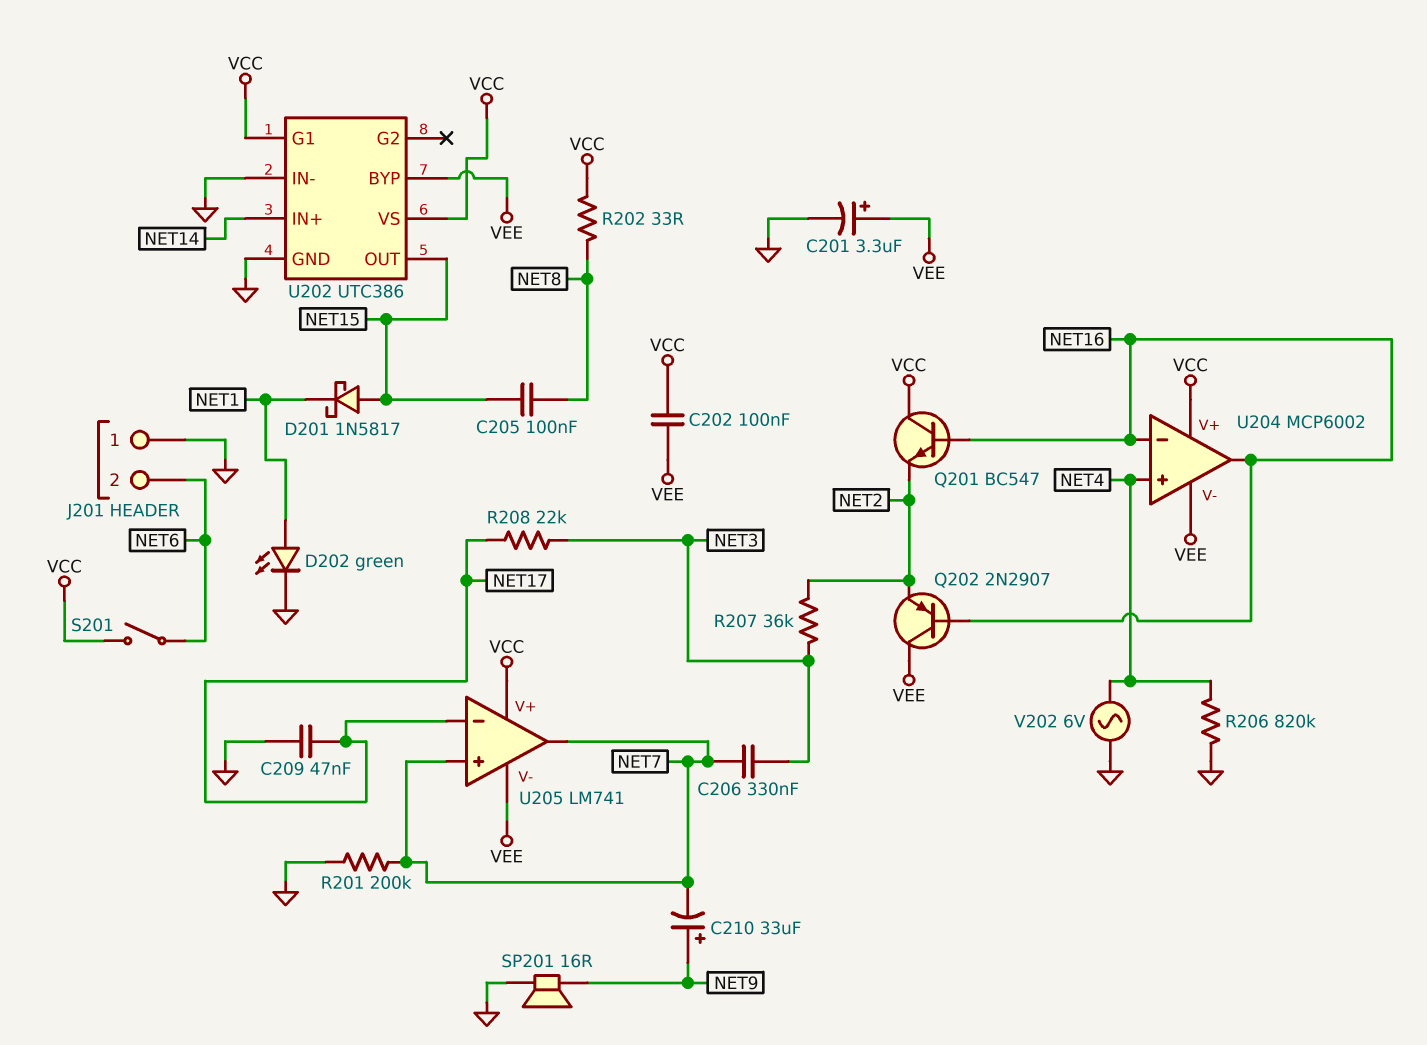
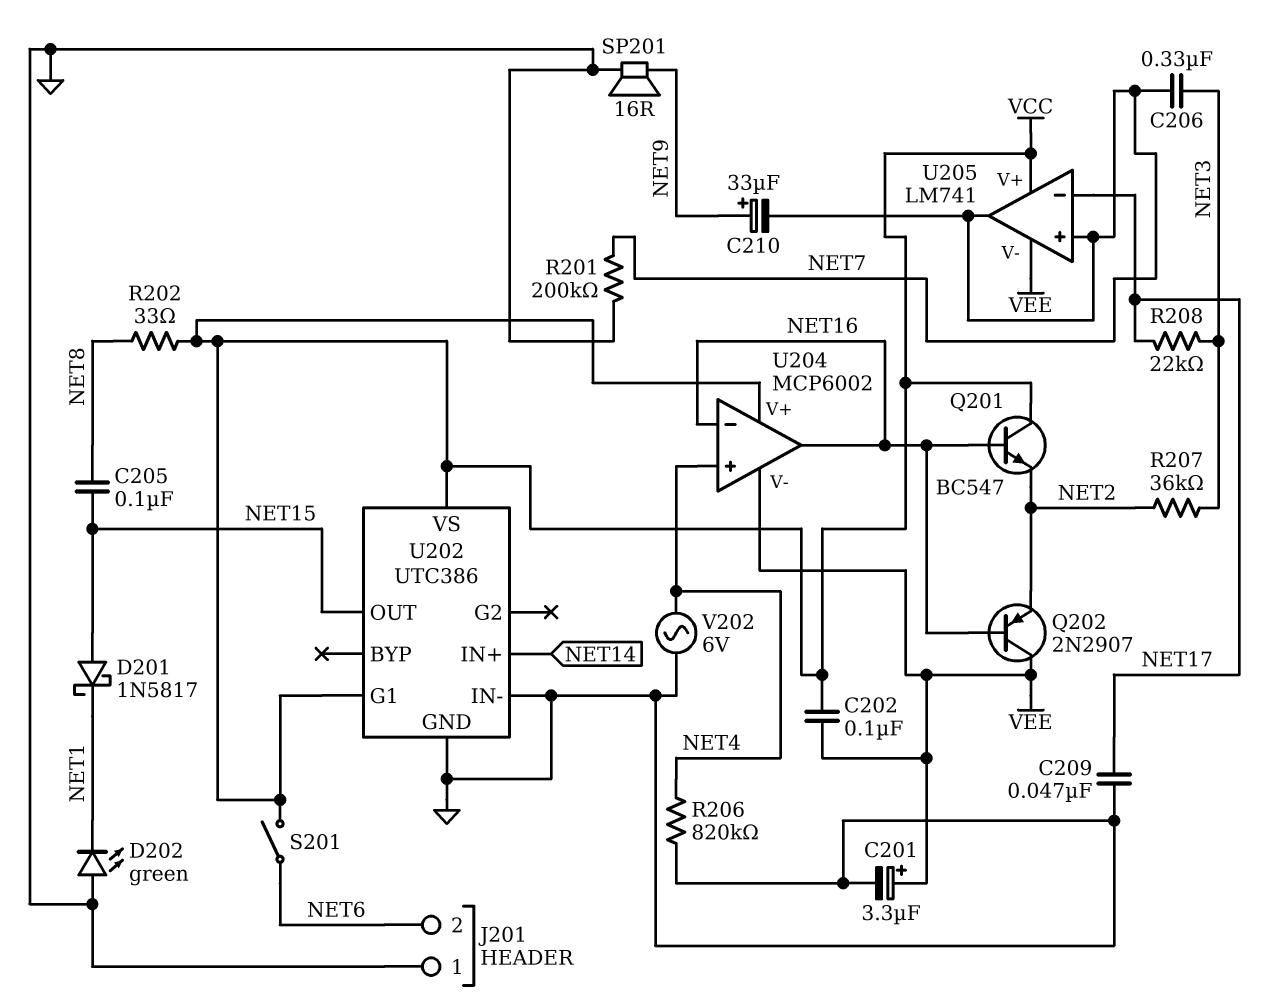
D202: LED green (A NET1, K GND) -> LED green (A GND, K NET1)
U202 pin BYP: VEE -> none

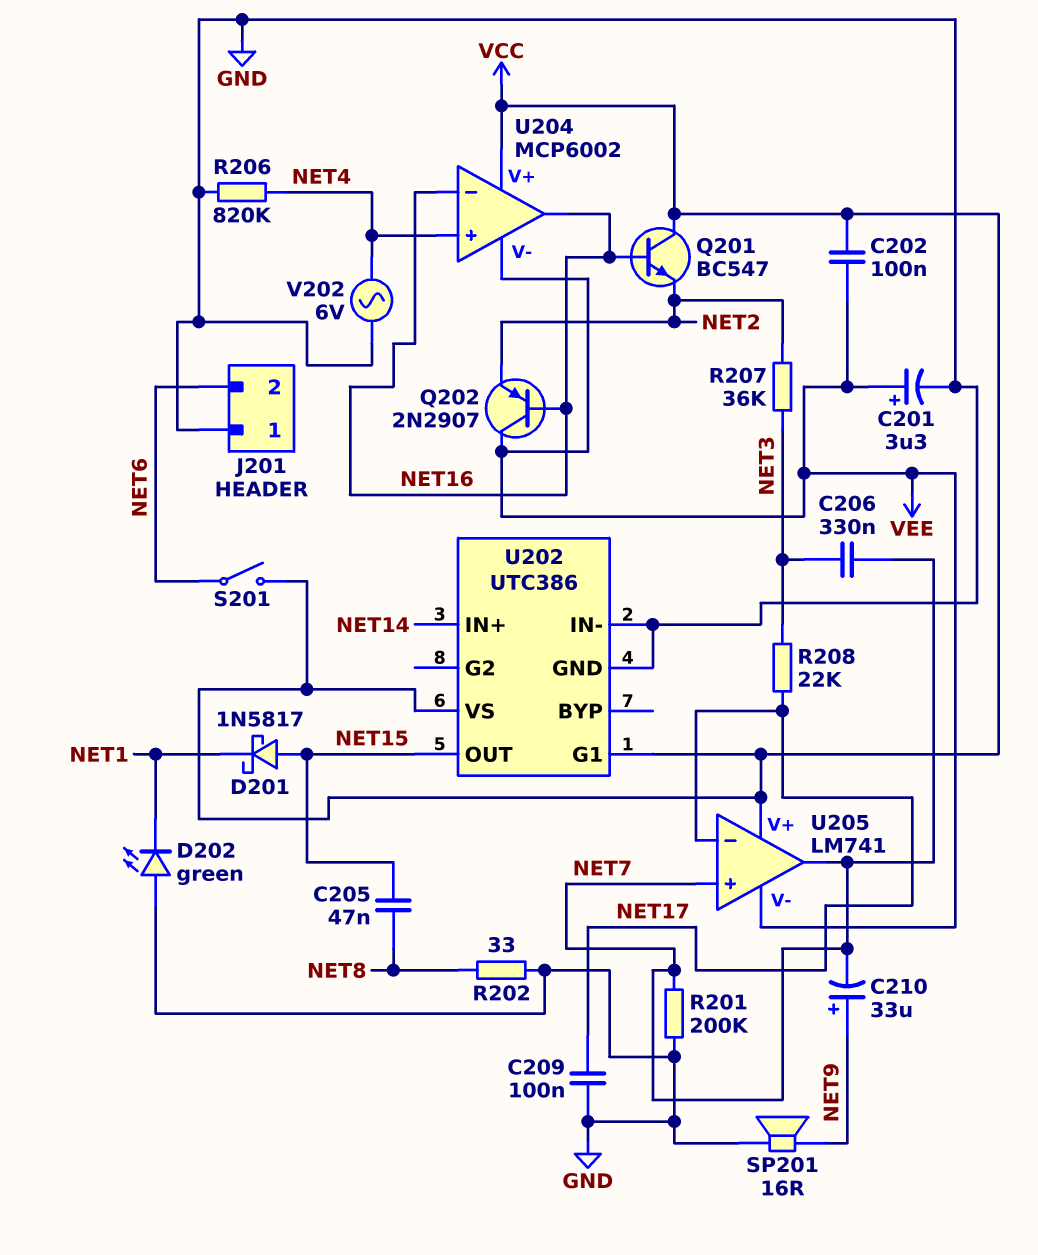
C205: 100nF (NET8, NET15) -> 47nF (NET8, NET15)
C209: 47nF (GND, NET17) -> 100nF (GND, NET17)
R202: 33 (NET8, VCC) -> 33 (GND, NET8)

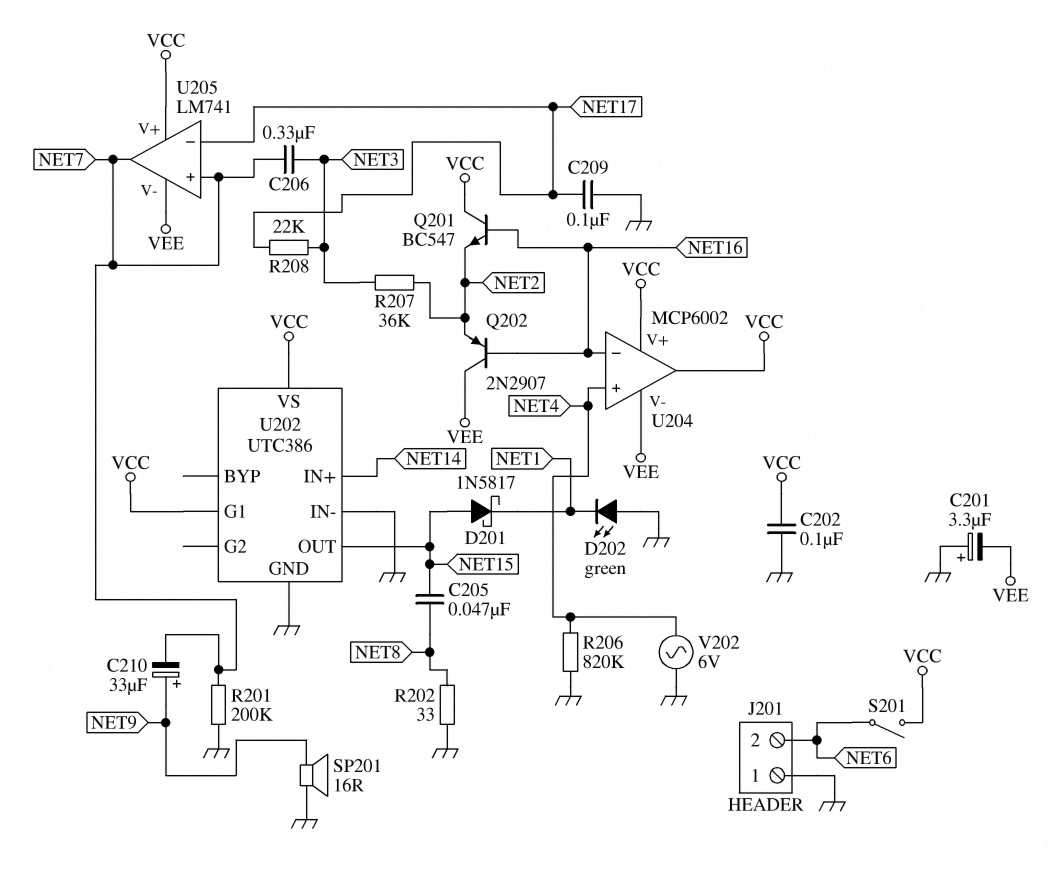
C201: 3.3uF (plus VEE, minus GND) -> 3.3uF (plus GND, minus VEE)
C202: 100nF (VCC, VEE) -> 100nF (GND, VCC)
U204 pin out: NET16 -> VCC

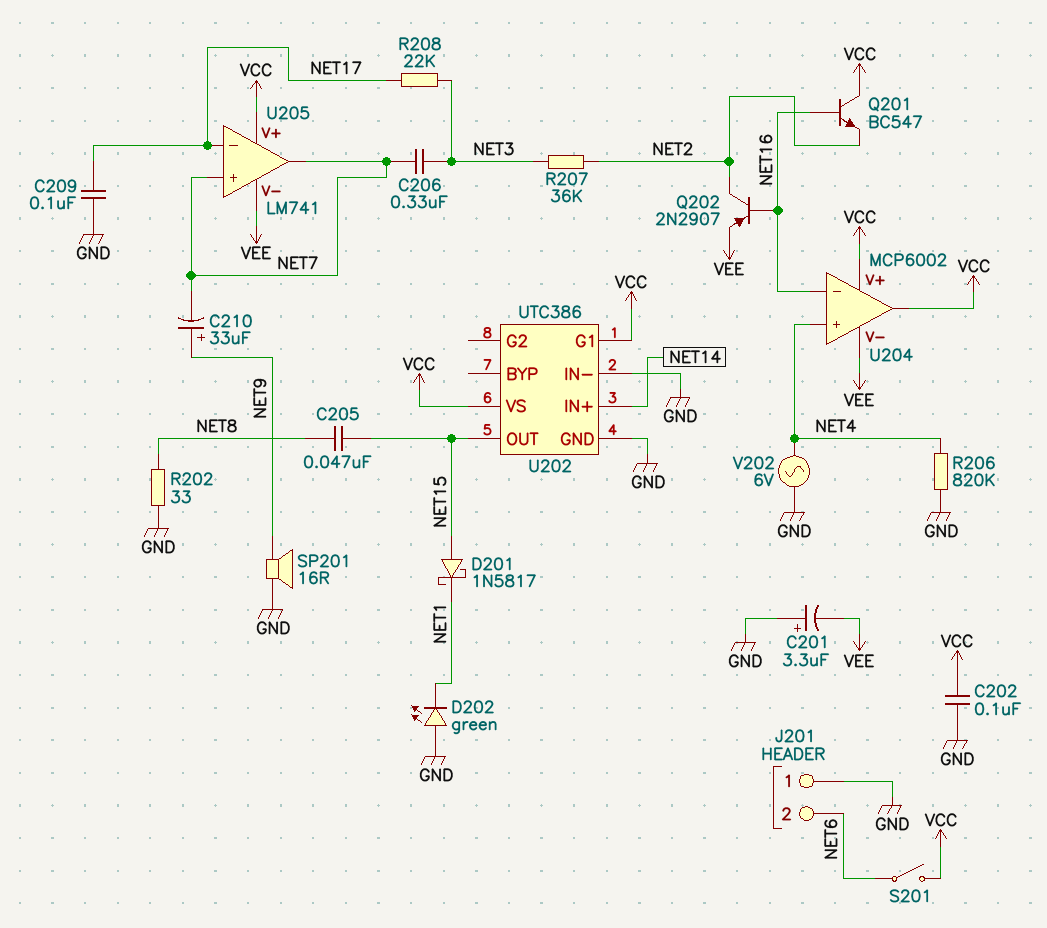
Q202: PNP 2N2907 (B NET16, C VEE, E NET2) -> PNP 2N2907 (B NET16, C NET2, E VEE)
R201: 200k (GND, NET7) -> none

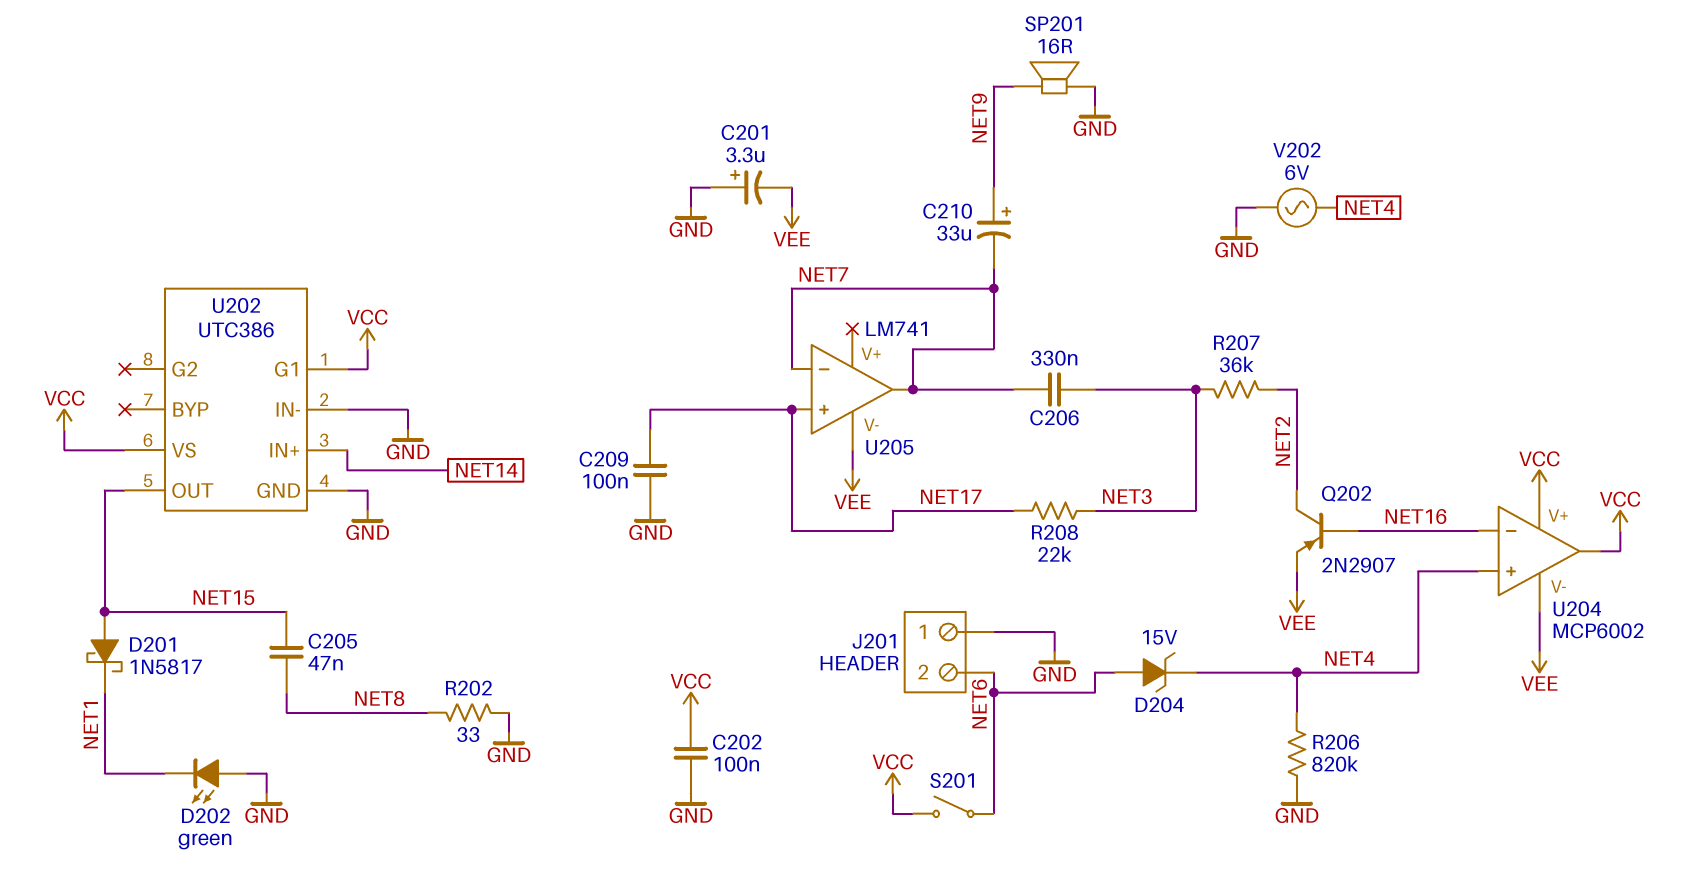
D204: none -> zener 15V (A NET6, K NET4)
Q201: NPN BC547 (B NET16, C VCC, E NET2) -> none
U205 pin V+: VCC -> none
U205 pin in+: NET7 -> NET17
U205 pin in-: NET17 -> NET7

